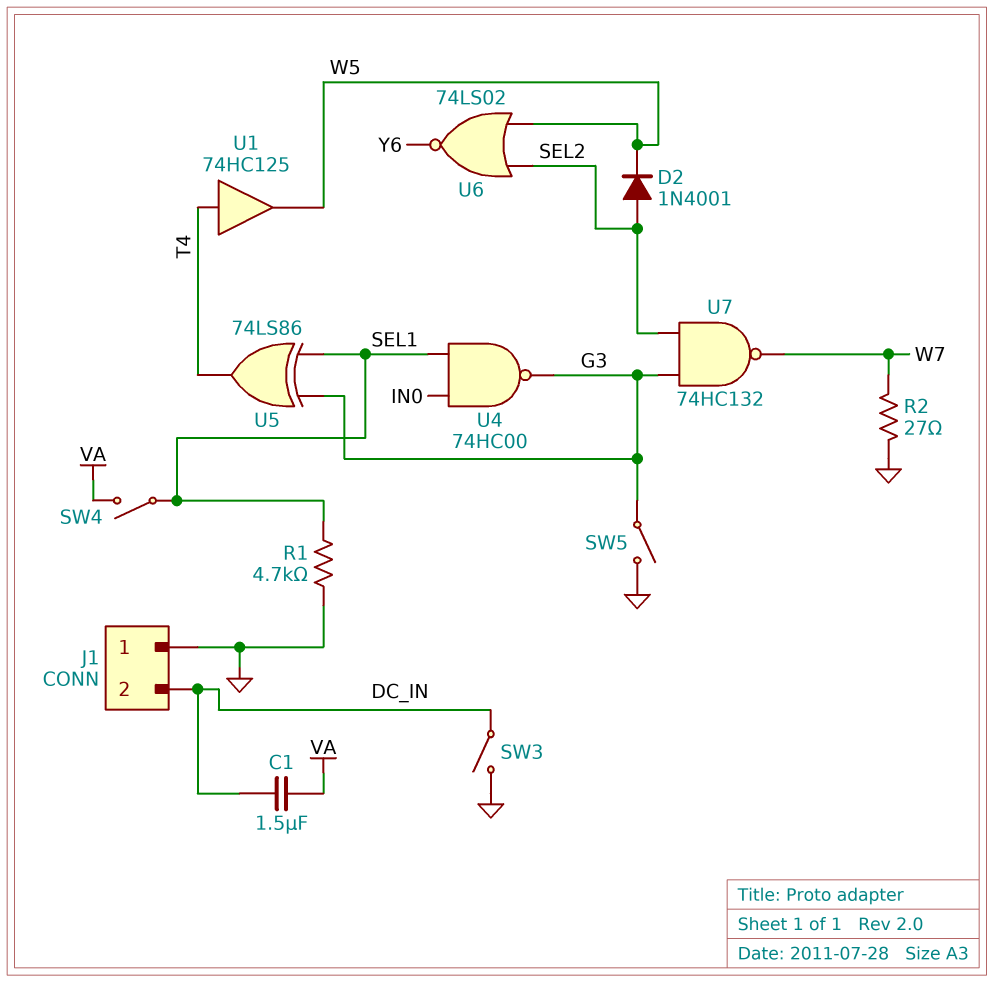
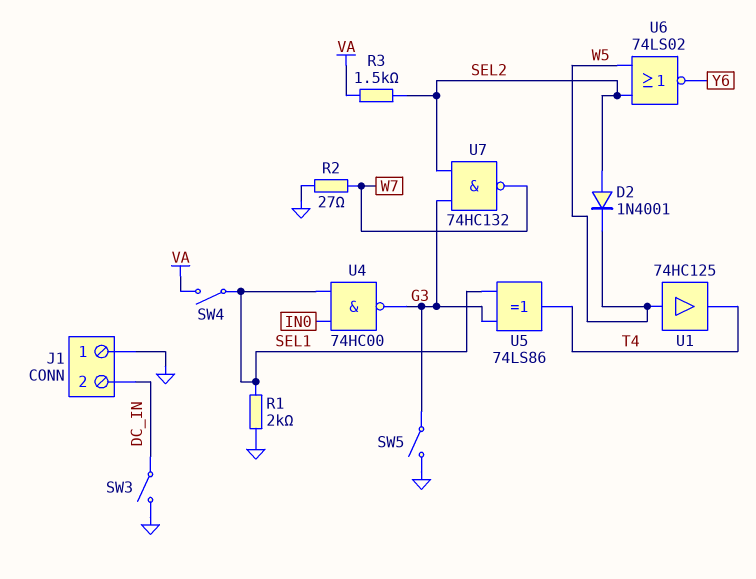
C1: 1.5uF (DC_IN, VA) -> none
R1: 4.7k (GND, SEL1) -> 2k (GND, SEL1)
R3: none -> 1.5k (SEL2, VA)
U1: buffer 74HC125 (in T4, out W5) -> buffer 74HC125 (in W5, out T4)

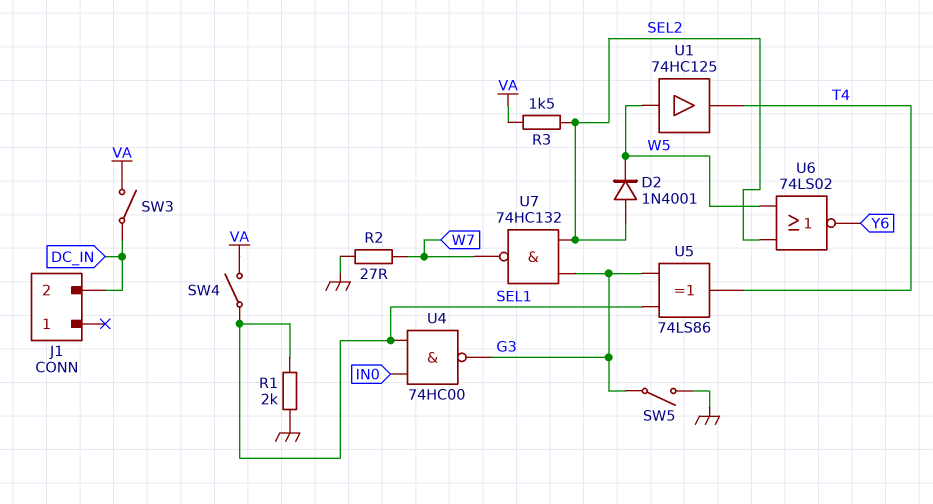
J1 pin 1: GND -> none
SW3: switch (DC_IN, GND) -> switch (DC_IN, VA)

